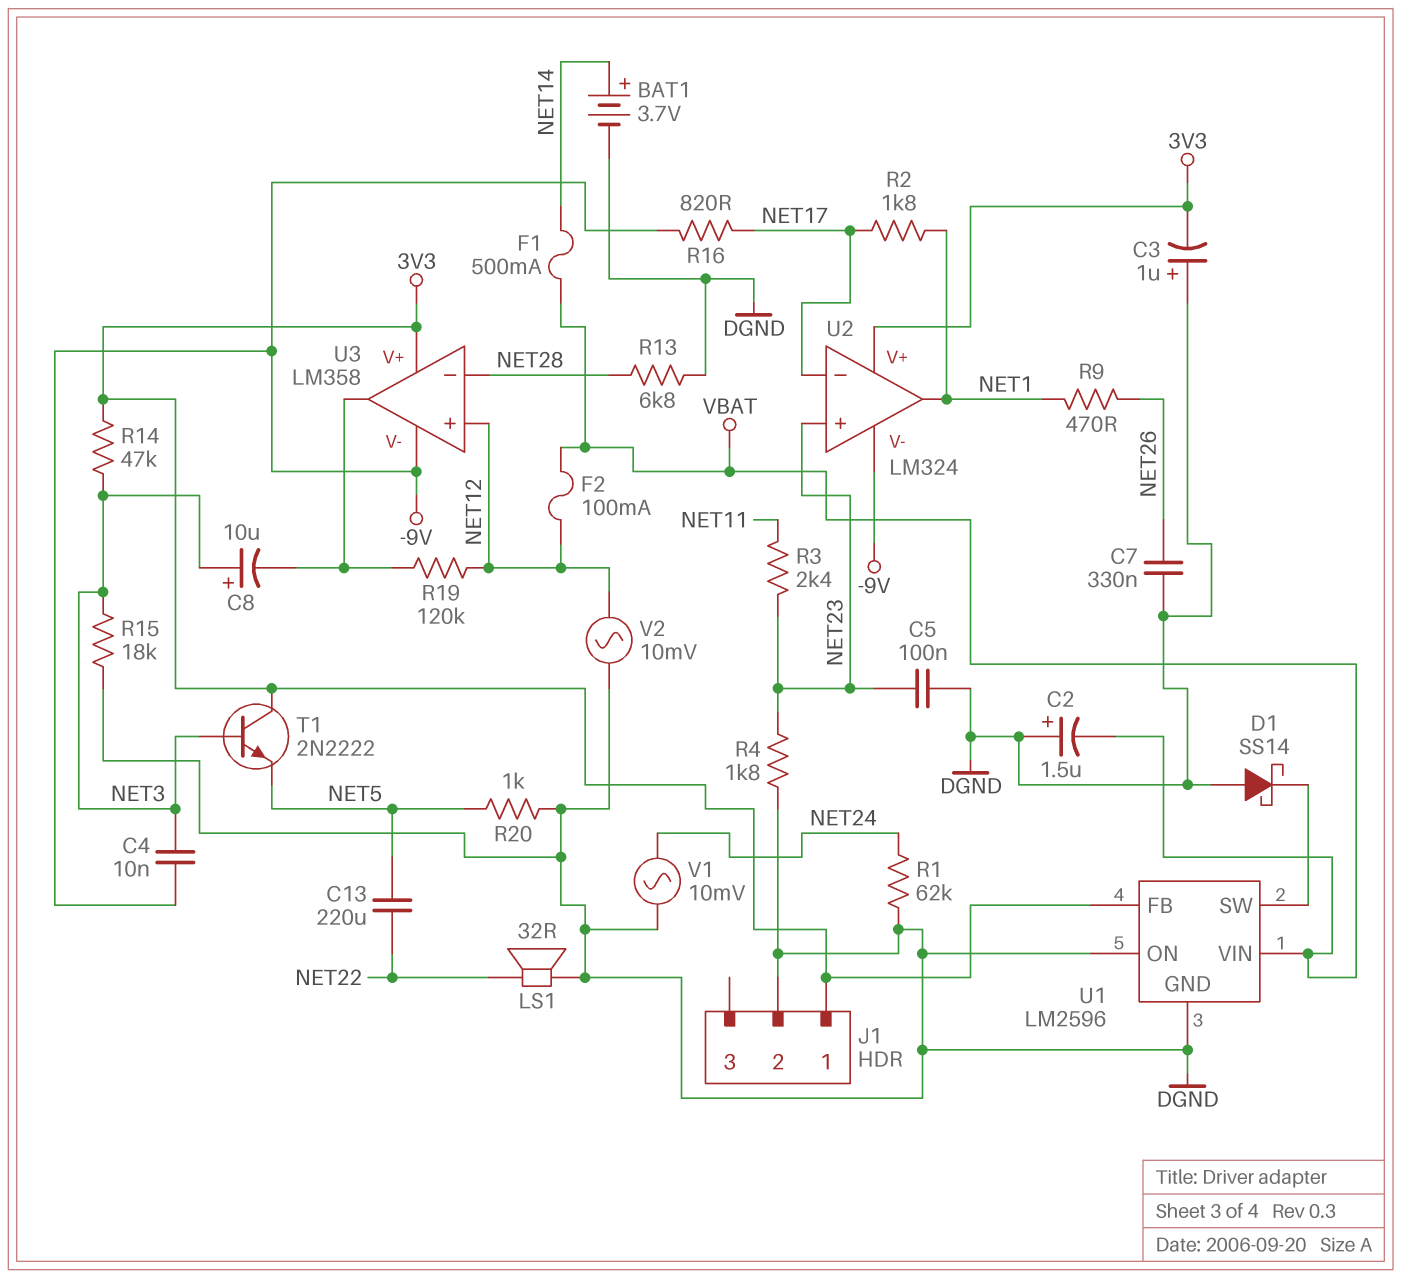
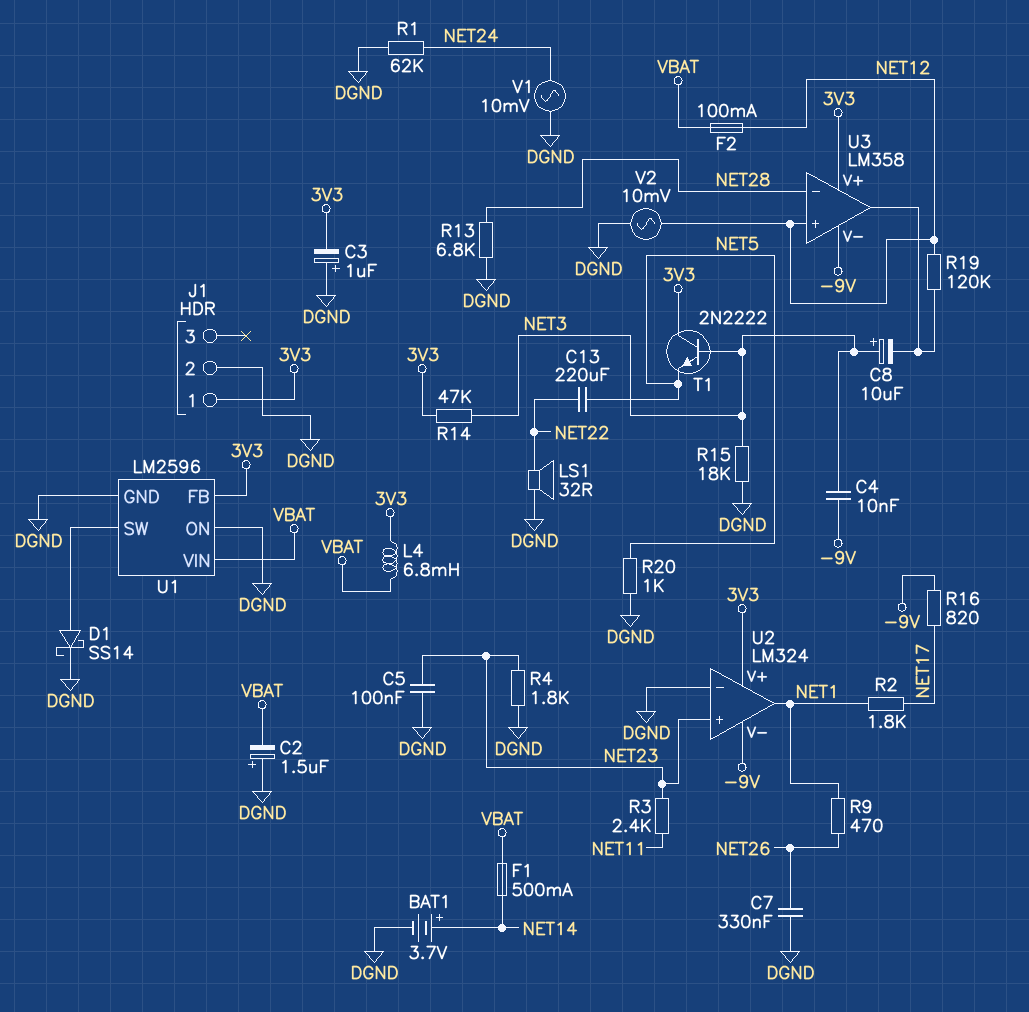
D1: schottky SS14 (A DGND, K U1/SW) -> schottky SS14 (A U1/SW, K DGND)
L4: none -> 6.8mH (3V3, VBAT)
U2 pin in-: NET17 -> DGND

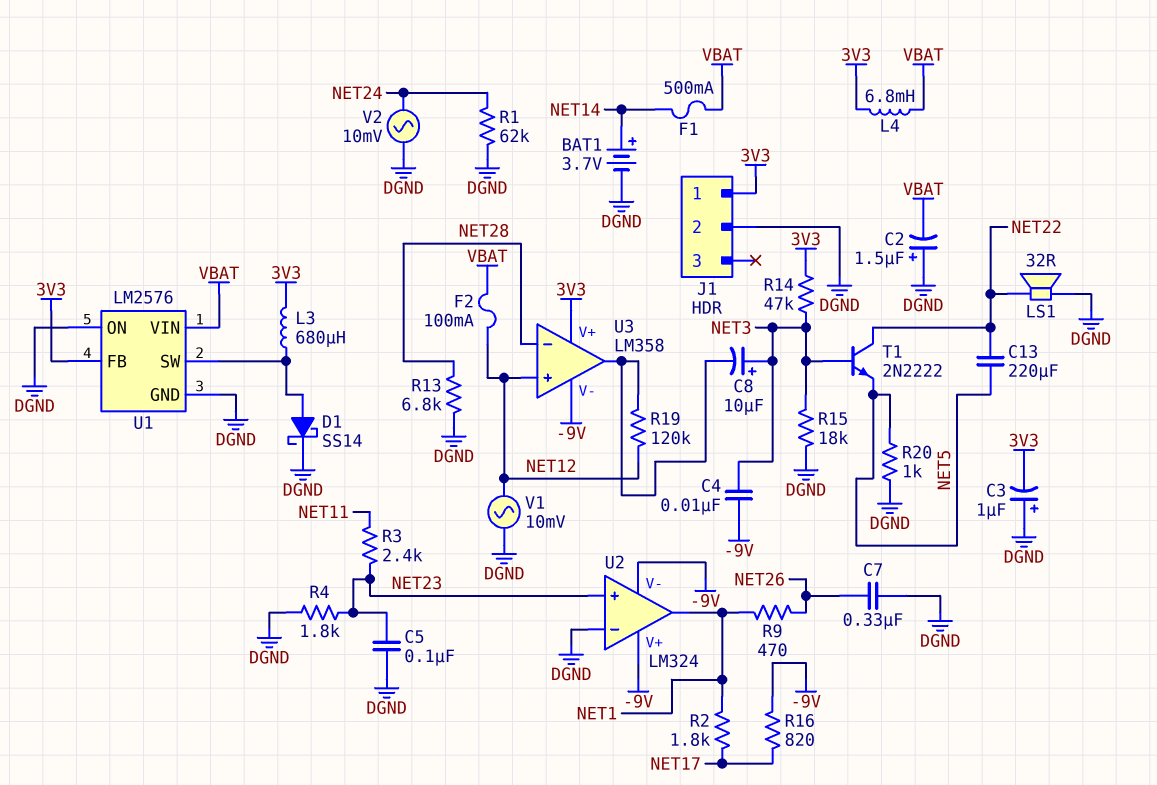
L3: none -> 680uH (3V3, U1/SW)
T1: NPN 2N2222 (B NET3, C 3V3, E NET5) -> NPN 2N2222 (B NET3, C NET22, E NET5)
U1: LM2596 -> LM2576
U2 pin V+: 3V3 -> -9V
V1: AC 10mV (DGND, NET24) -> AC 10mV (DGND, NET12)
V2: AC 10mV (DGND, NET12) -> AC 10mV (DGND, NET24)

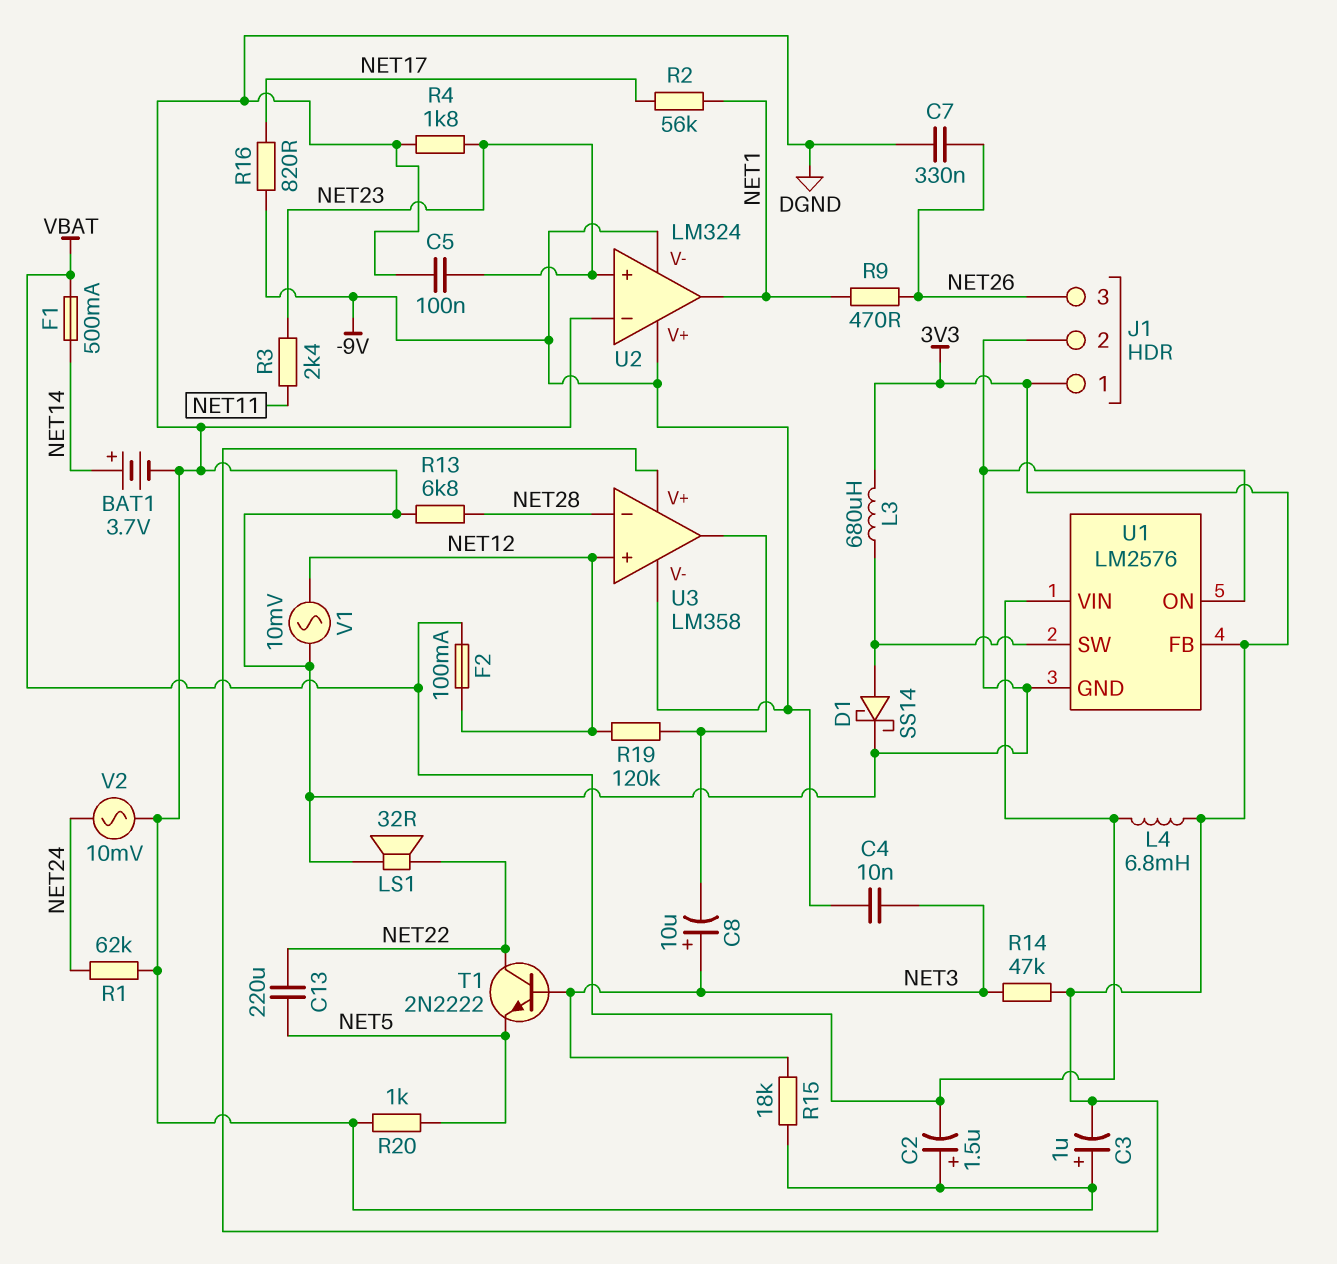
J1 pin 3: none -> NET26
R2: 1.8k (NET1, NET17) -> 56k (NET1, NET17)

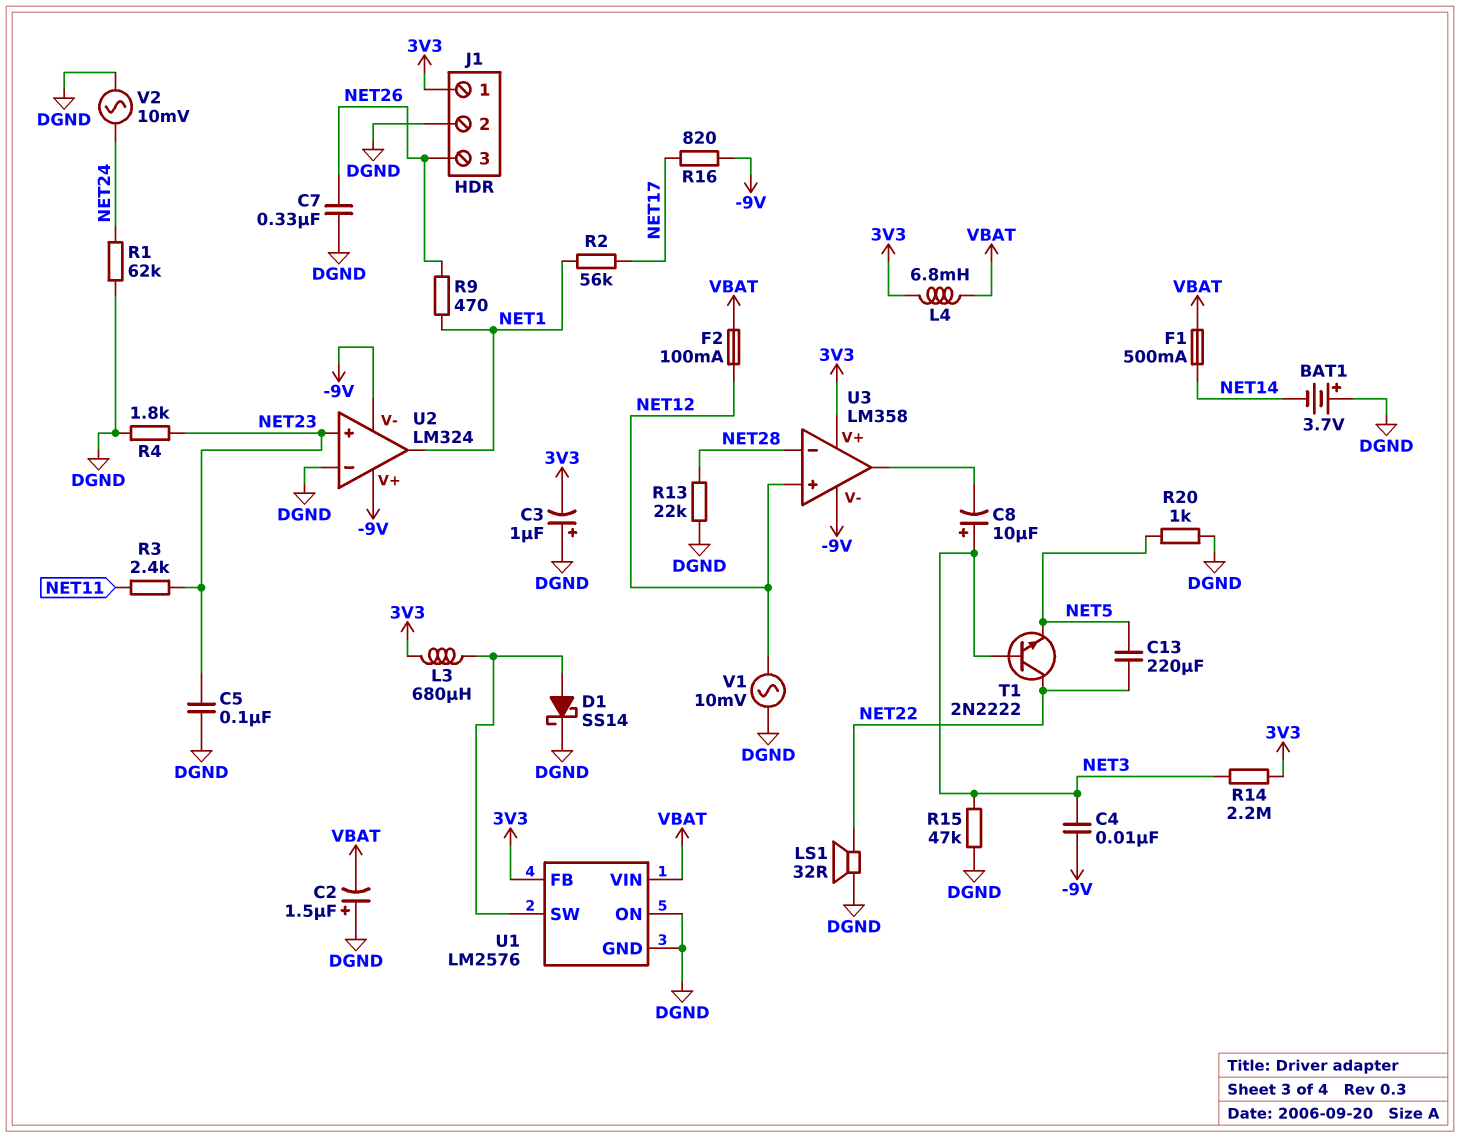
BAT1: 3.7V (plus NET14, minus DGND) -> 3.7V (plus DGND, minus NET14)
R13: 6.8k (DGND, NET28) -> 22k (DGND, NET28)
R14: 47k (3V3, NET3) -> 2.2M (3V3, NET3)
R15: 18k (DGND, NET3) -> 47k (DGND, NET3)
R19: 120k (NET12, U3/out) -> none

